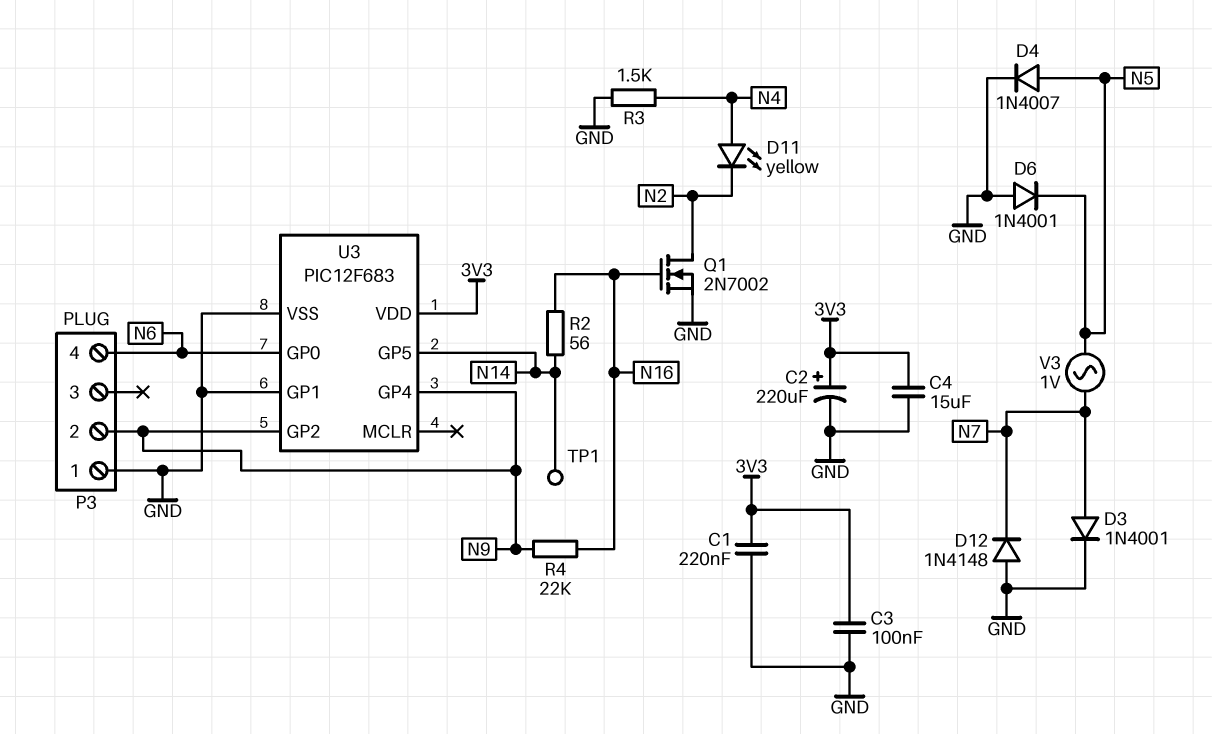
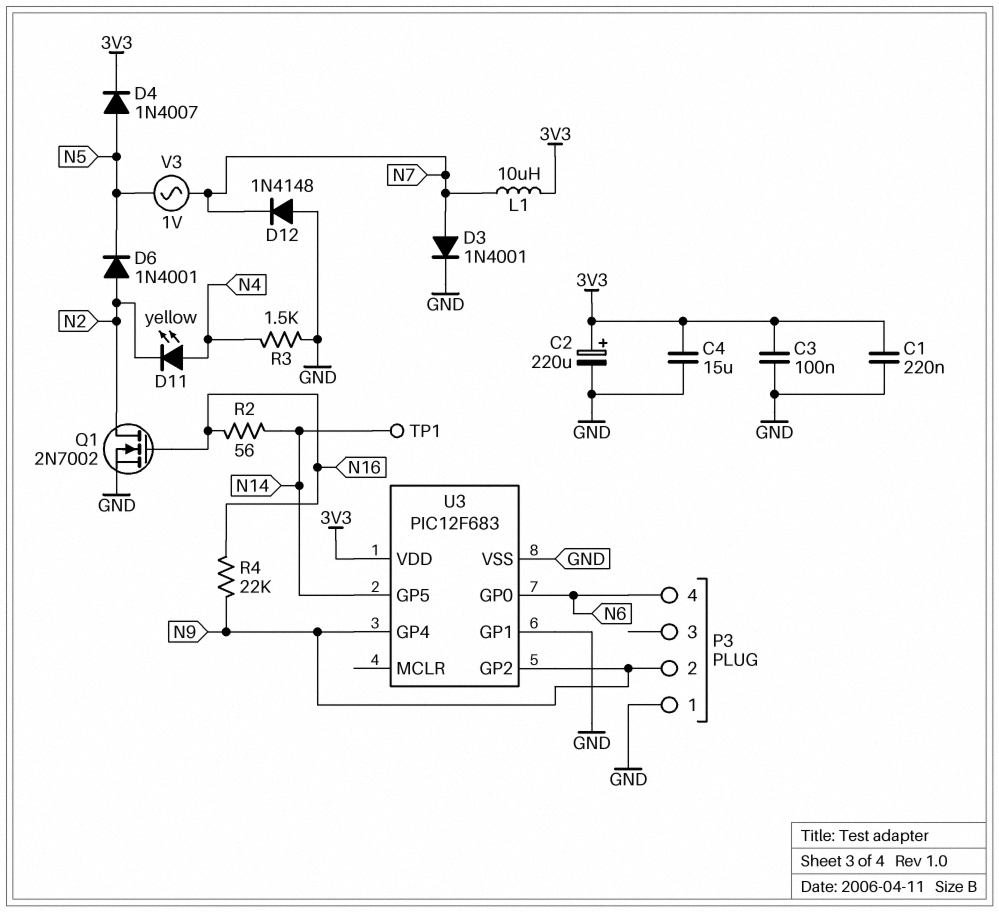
D4: diode 1N4007 (A N5, K GND) -> diode 1N4007 (A N5, K 3V3)
D6: diode 1N4001 (A GND, K N5) -> diode 1N4001 (A N2, K N5)
L1: none -> 10uH (3V3, N7)

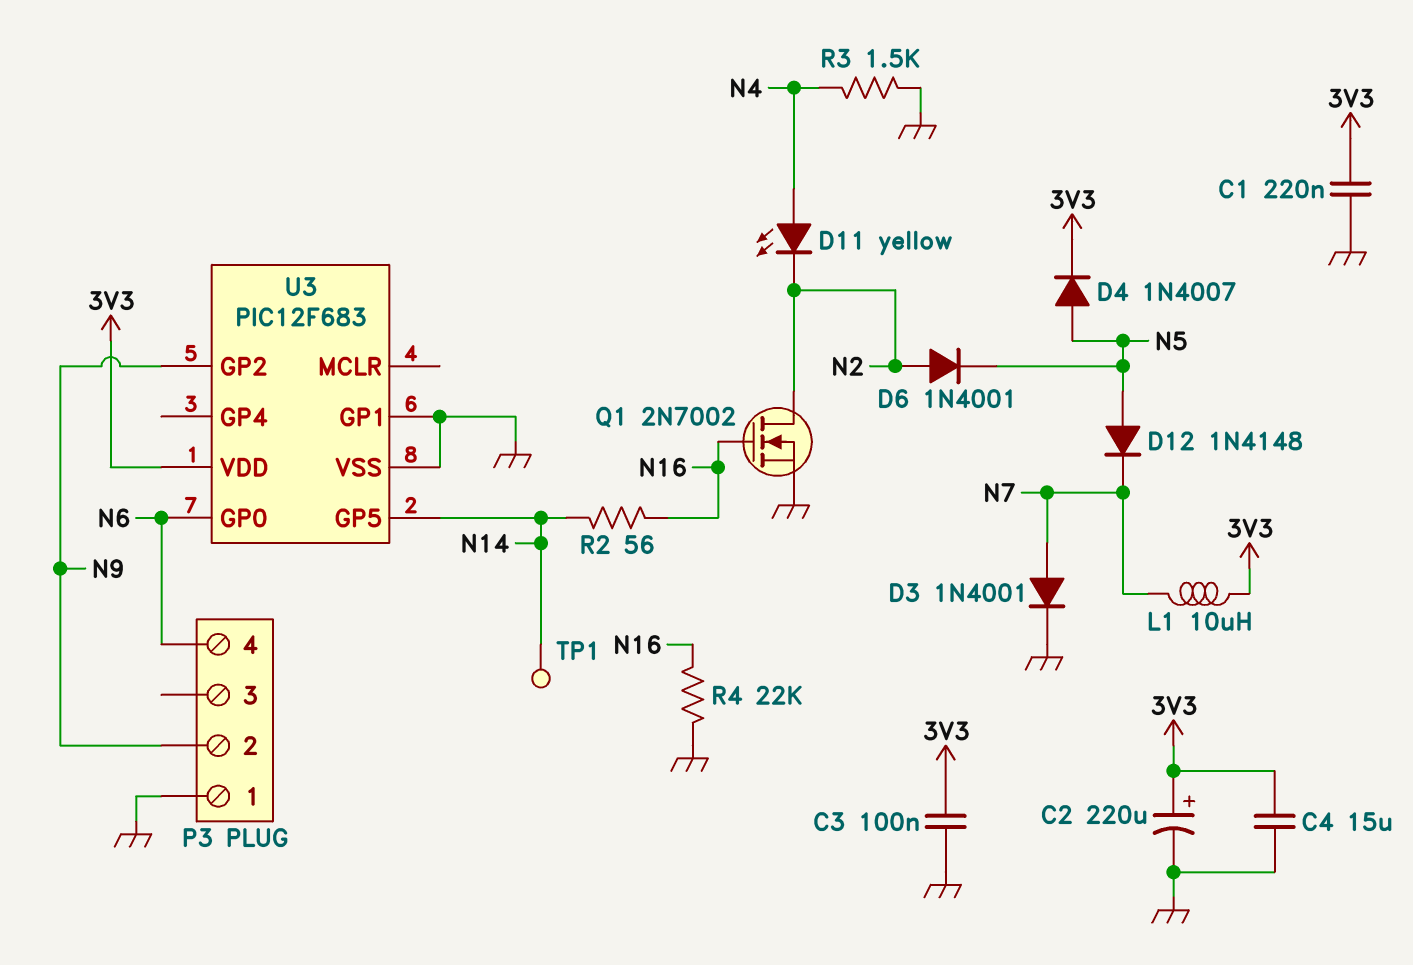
D12: diode 1N4148 (A GND, K N7) -> diode 1N4148 (A N5, K N7)
R4: 22k (N9, N16) -> 22k (GND, N16)
U3 pin GP4: N9 -> none
V3: AC 1V (N5, N7) -> none

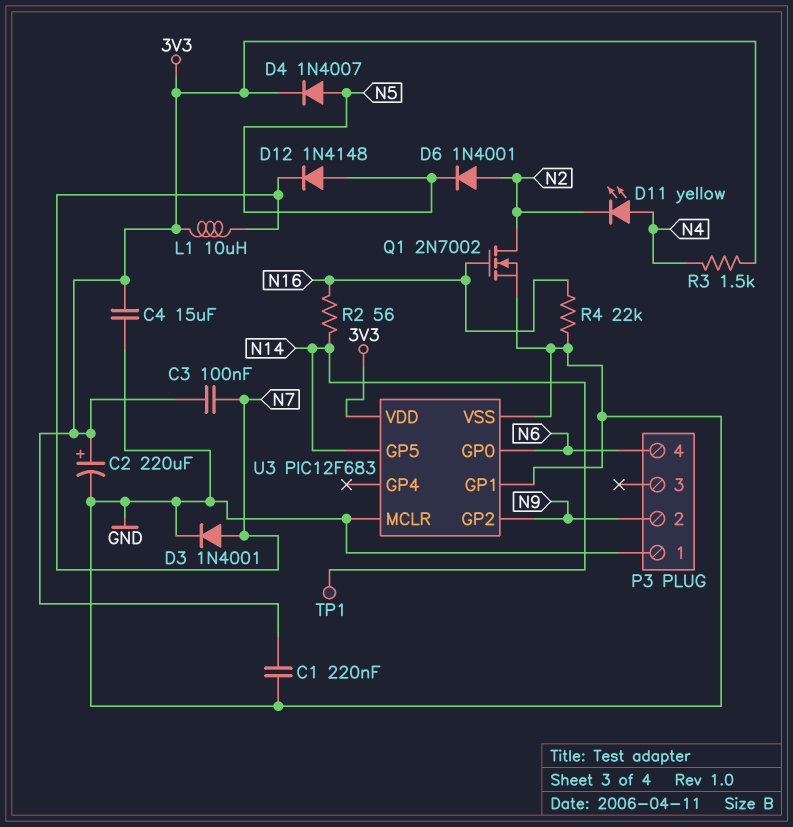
C3: 100nF (3V3, GND) -> 100nF (3V3, N7)
R3: 1.5k (GND, N4) -> 1.5k (3V3, N4)
U3 pin MCLR: none -> GND

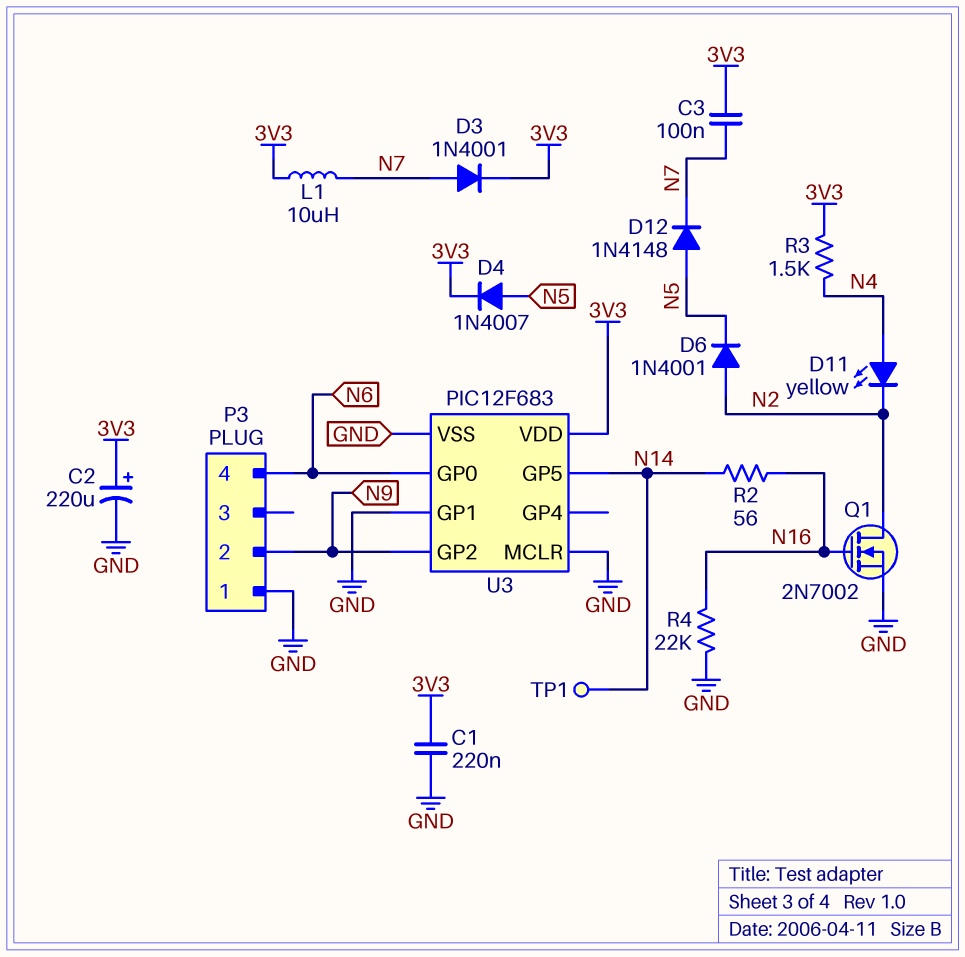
C4: 15uF (3V3, GND) -> none
D3: diode 1N4001 (A N7, K GND) -> diode 1N4001 (A N7, K 3V3)

